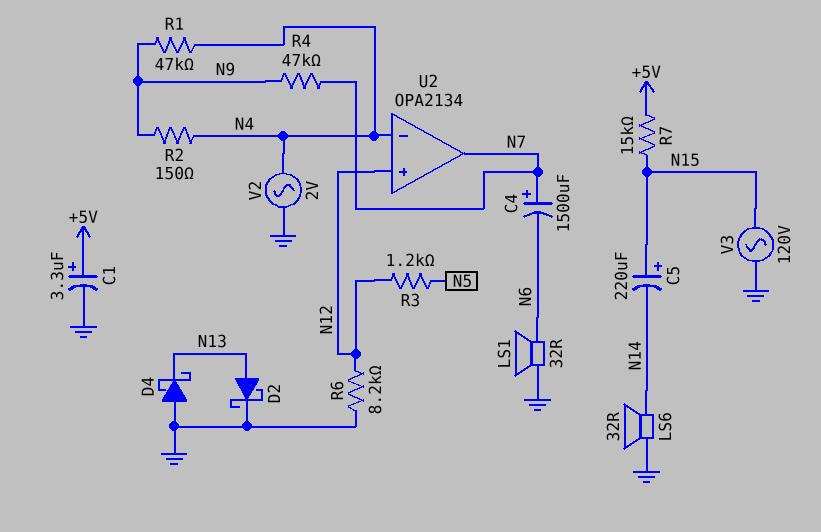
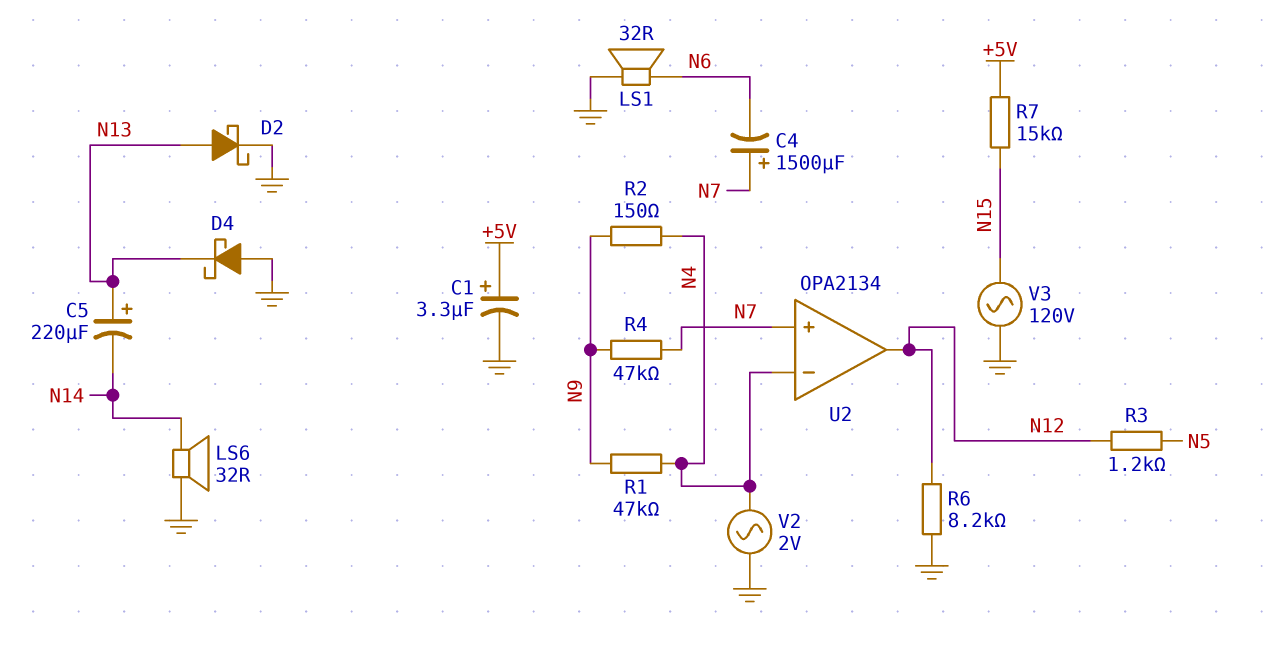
C5: 220uF (plus N15, minus N14) -> 220uF (plus N13, minus N14)
U2 pin in+: N12 -> N7
U2 pin out: N7 -> N12

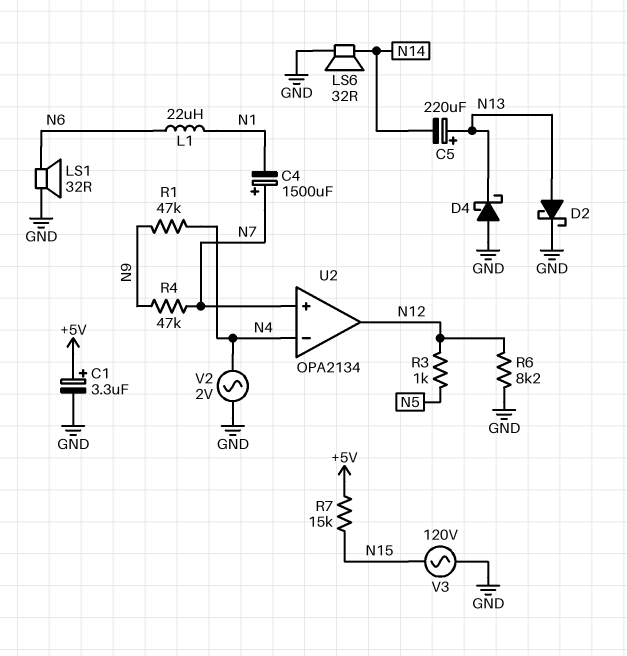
C4: 1500uF (plus N7, minus N6) -> 1500uF (plus N7, minus N1)
L1: none -> 22uH (N1, N6)
R2: 150 (N4, N9) -> none
R3: 1.2k (N5, N12) -> 1k (N5, N12)

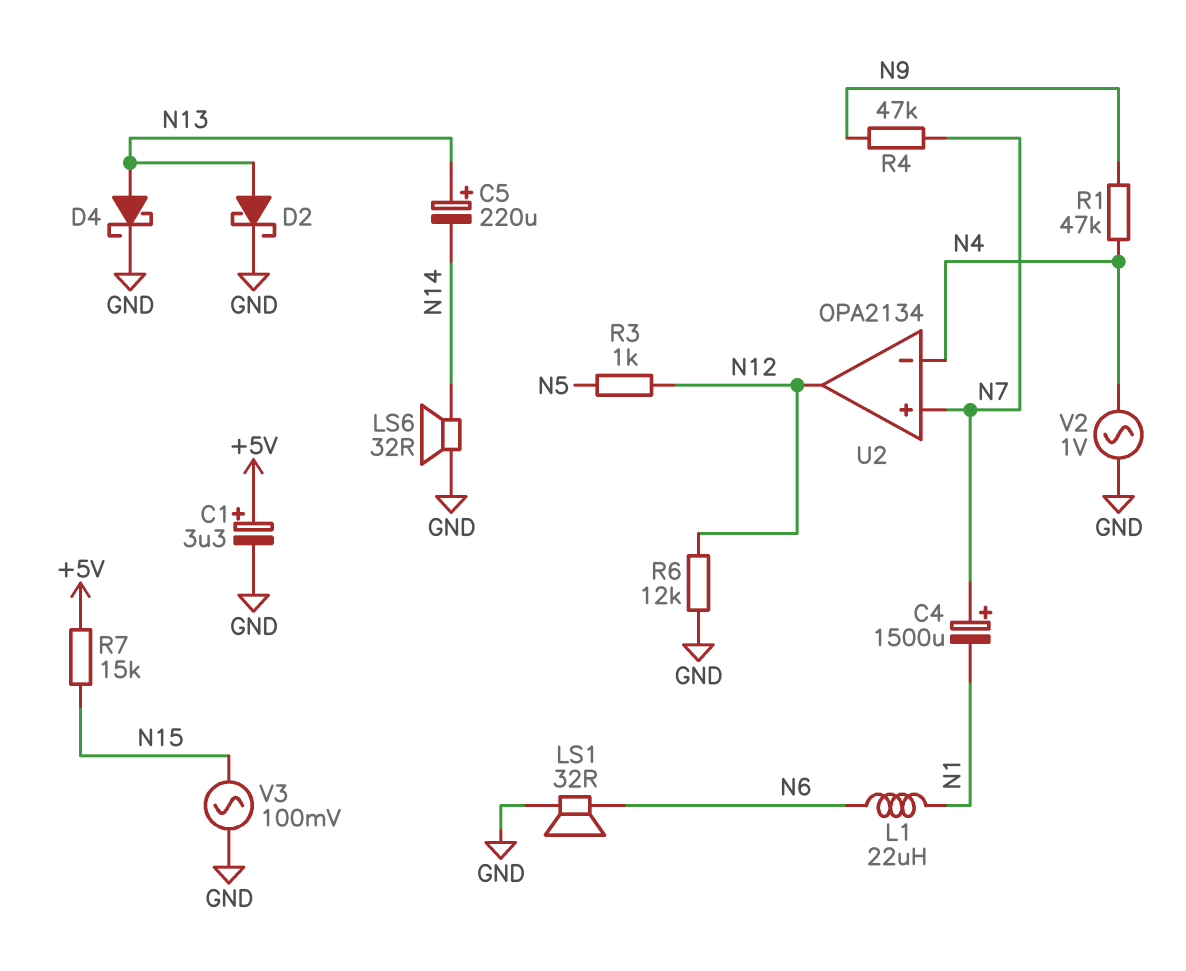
D4: schottky (A GND, K N13) -> schottky (A N13, K GND)
R6: 8.2k (GND, N12) -> 12k (GND, N12)
V2: AC 2V (GND, N4) -> AC 1V (GND, N4)
V3: AC 120V (GND, N15) -> AC 100mV (GND, N15)

